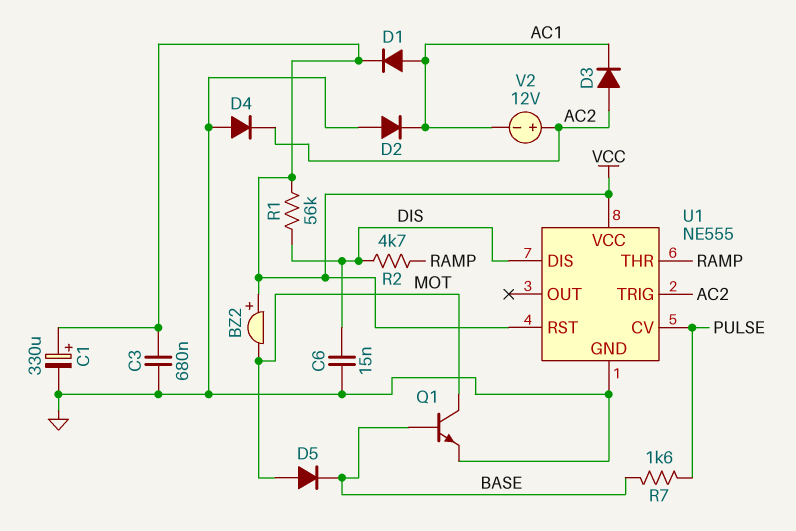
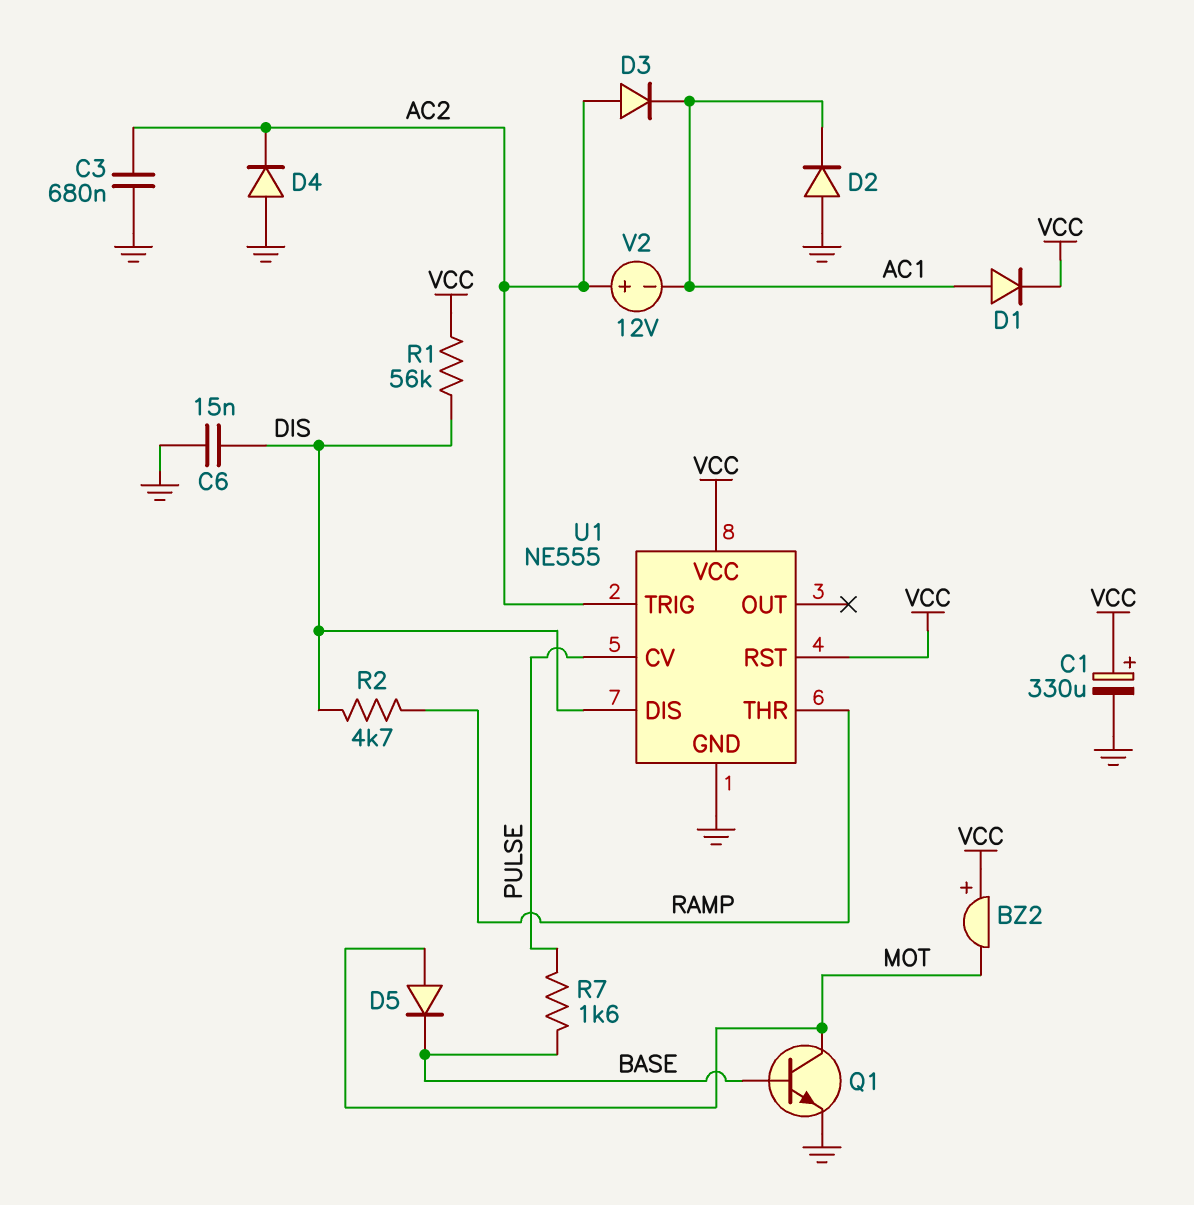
C3: 680nF (GND, VCC) -> 680nF (AC2, GND)

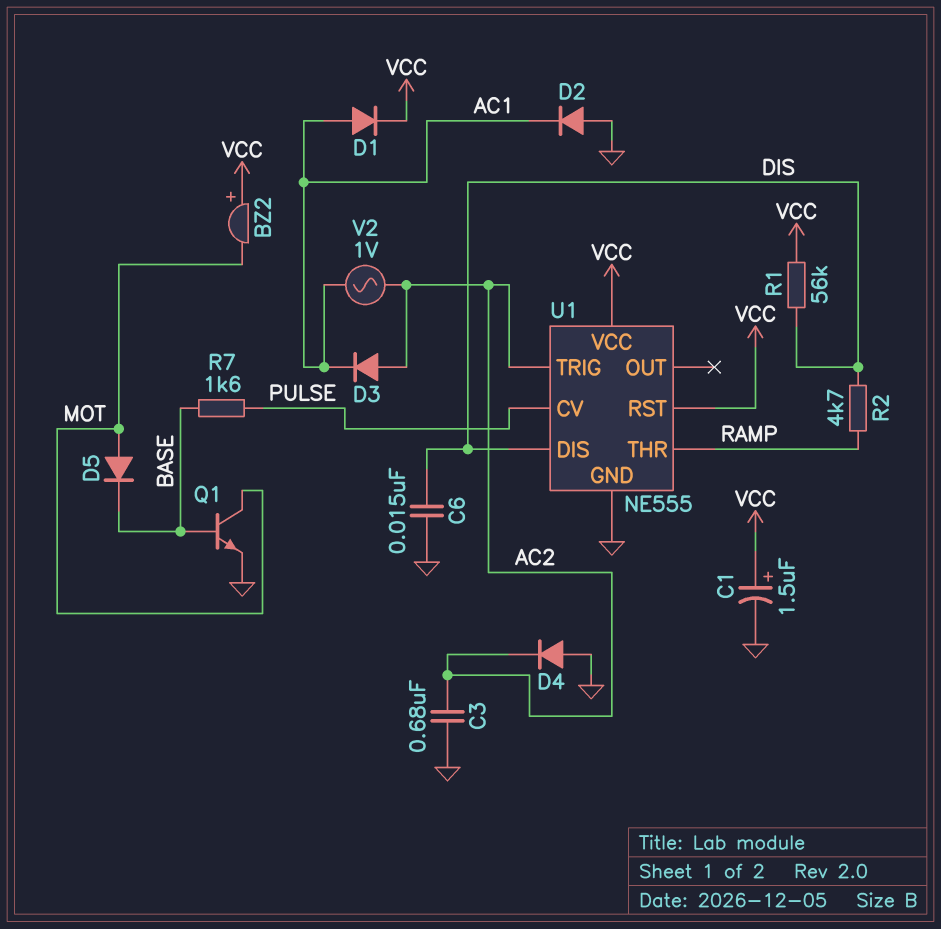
C1: 330uF (plus VCC, minus GND) -> 1.5uF (plus VCC, minus GND)
V2: 12V (plus AC2, minus AC1) -> AC 1V (AC1, AC2)

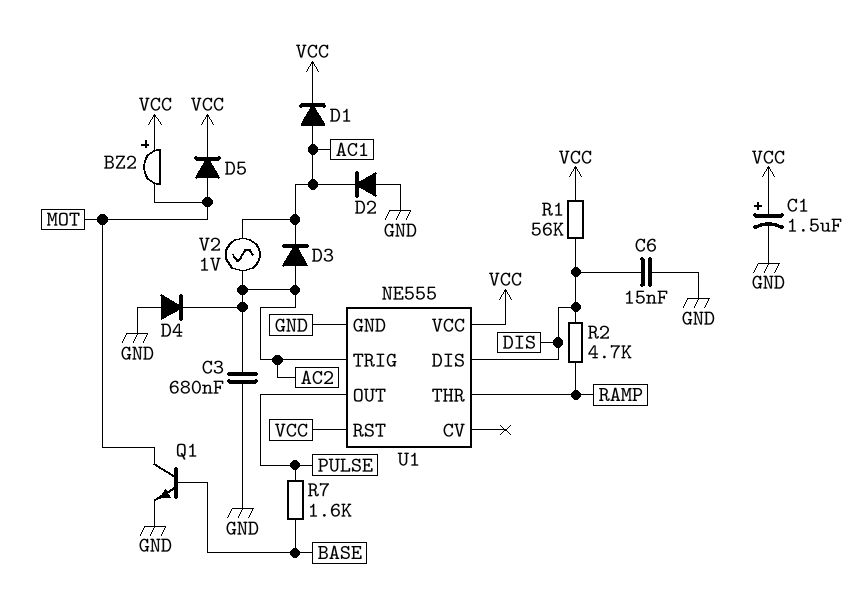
D5: diode (A MOT, K BASE) -> diode (A MOT, K VCC)
U1 pin CV: PULSE -> none
U1 pin OUT: none -> PULSE

